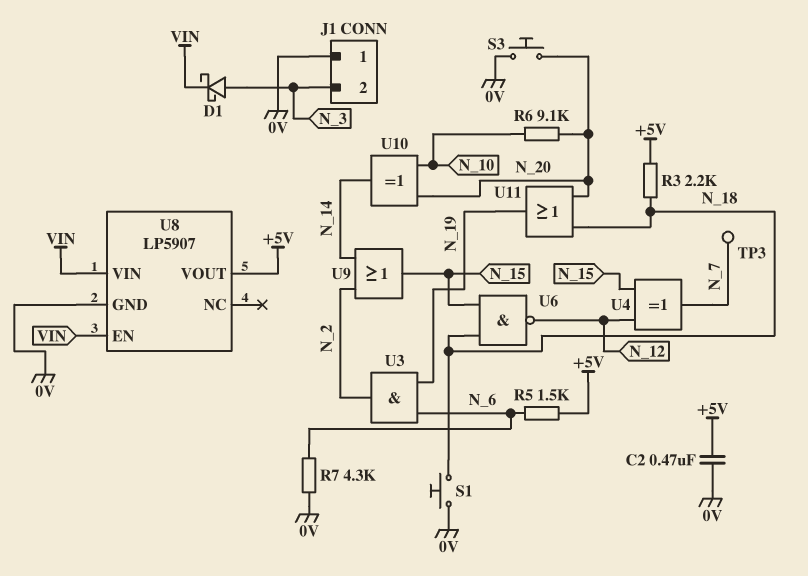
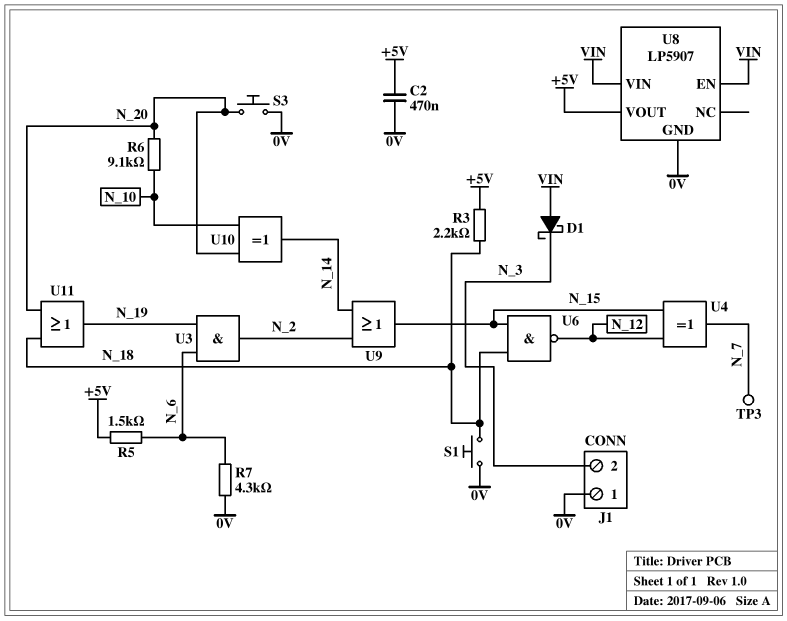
D1: schottky (A N_3, K VIN) -> schottky (A VIN, K N_3)

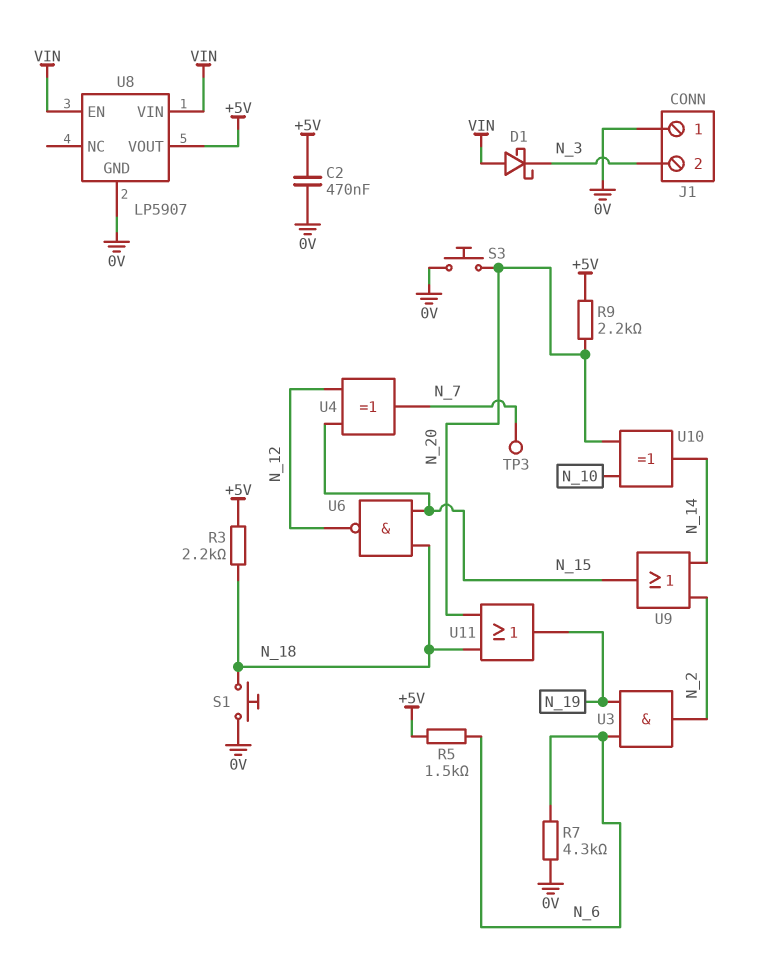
R6: 9.1k (N_10, N_20) -> none
R9: none -> 2.2k (+5V, N_20)

